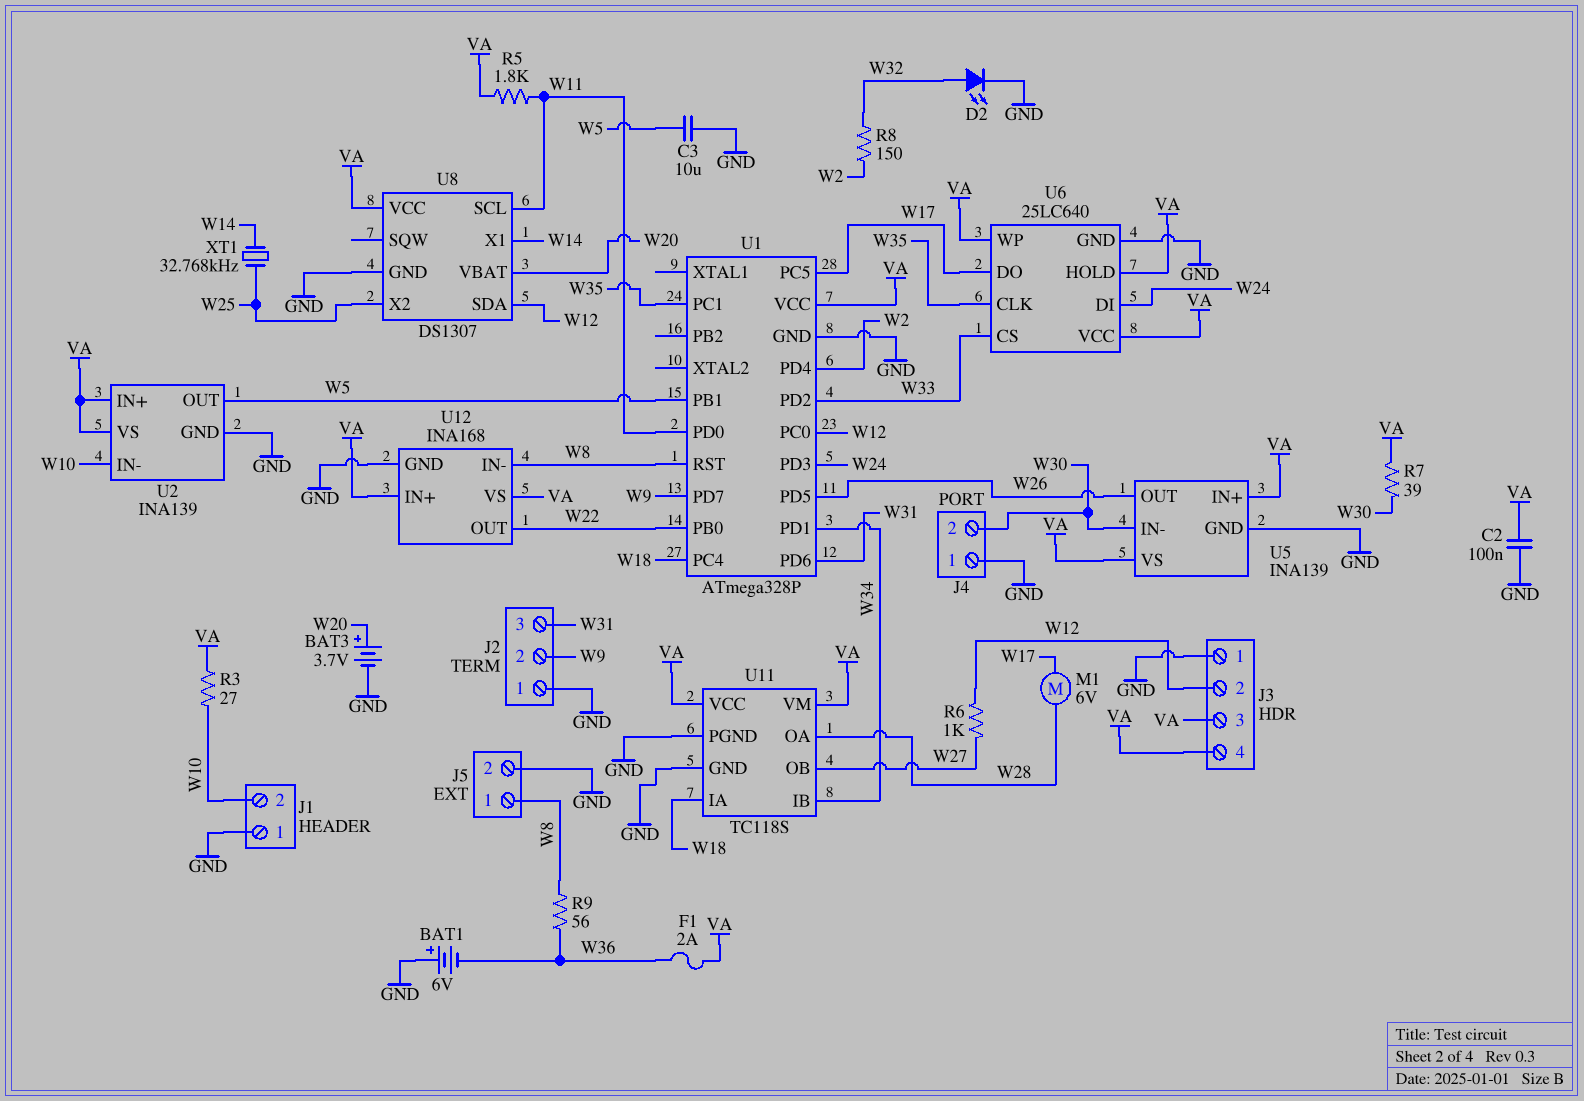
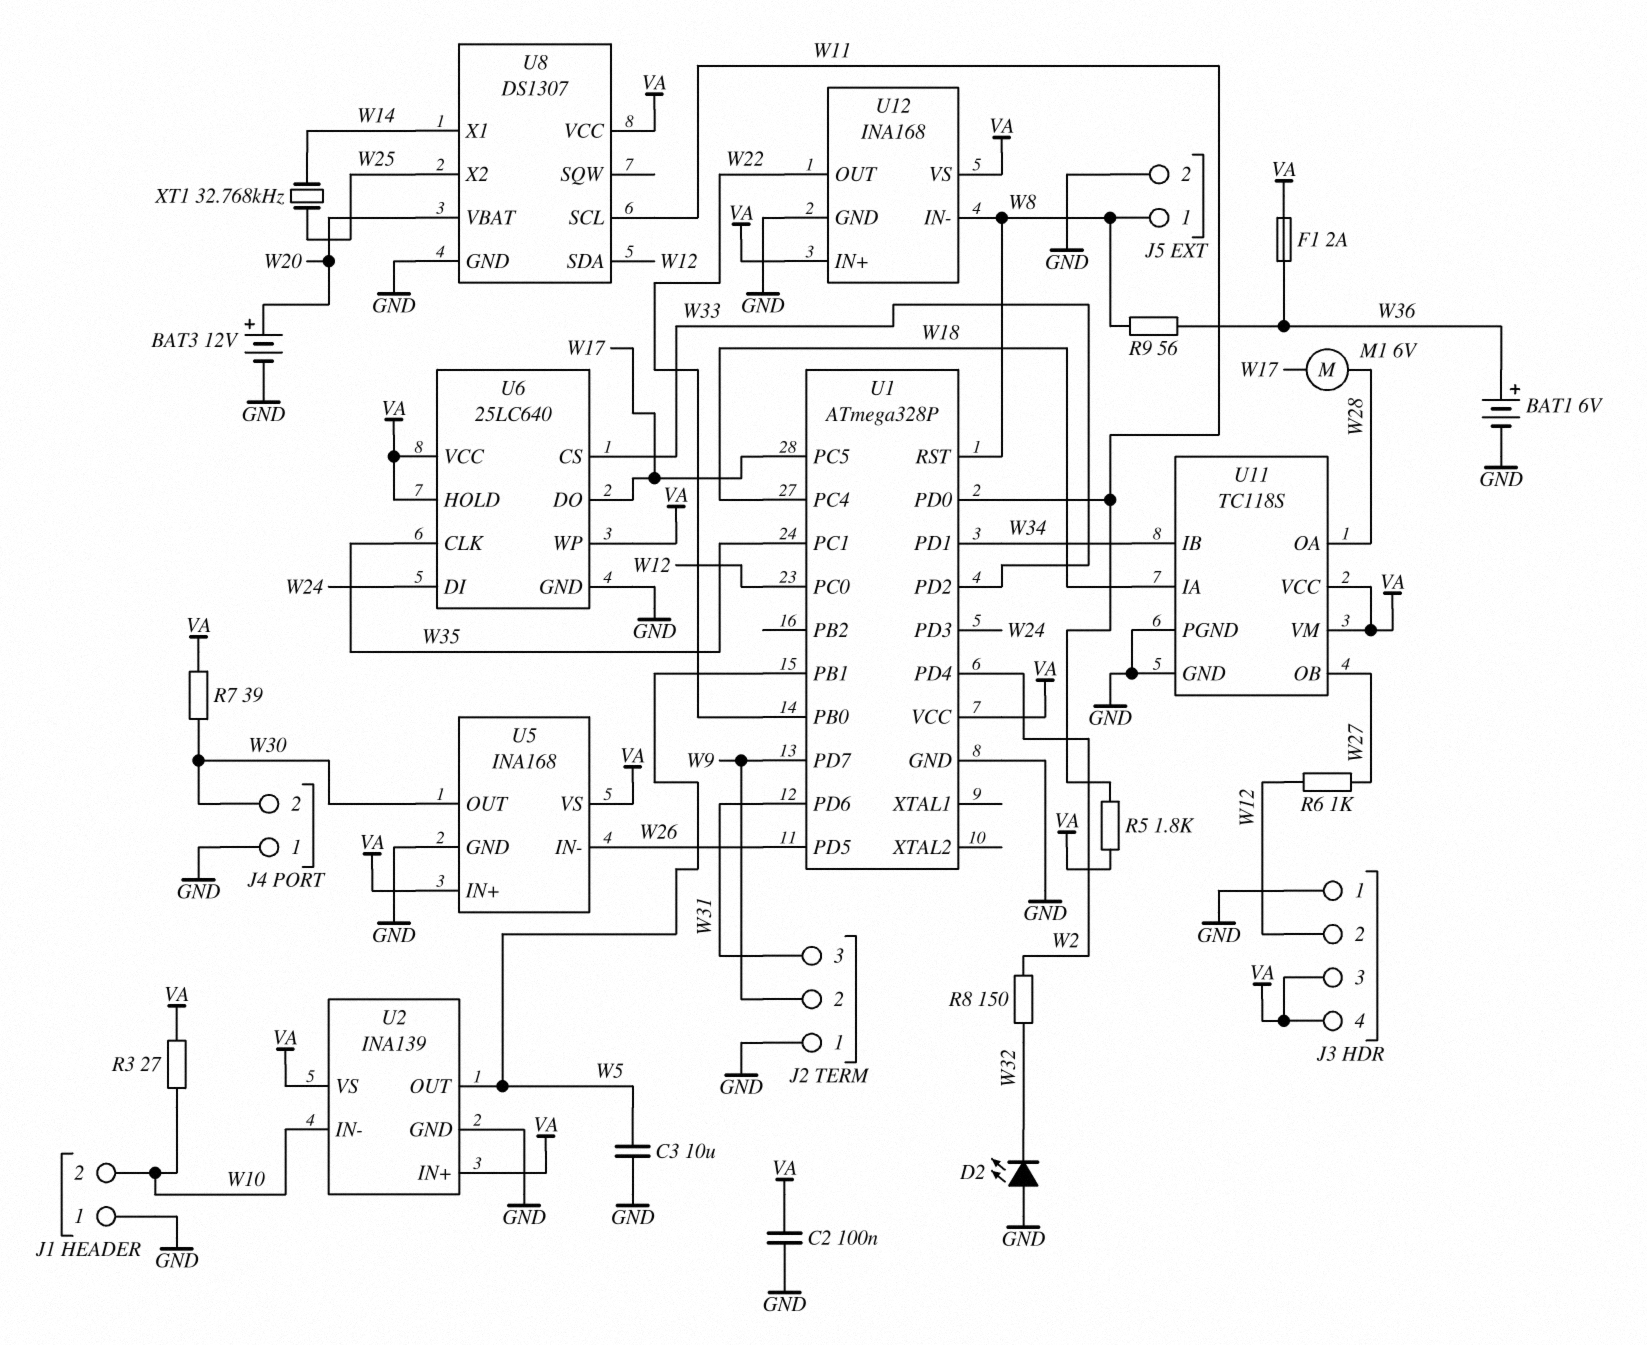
BAT1: 6V (plus GND, minus W36) -> 6V (plus W36, minus GND)
BAT3: 3.7V (plus W20, minus GND) -> 12V (plus W20, minus GND)
D2: LED (A W32, K GND) -> LED (A GND, K W32)
U5: INA139 -> INA168
U5 pin IN-: W30 -> W26
U5 pin OUT: W26 -> W30

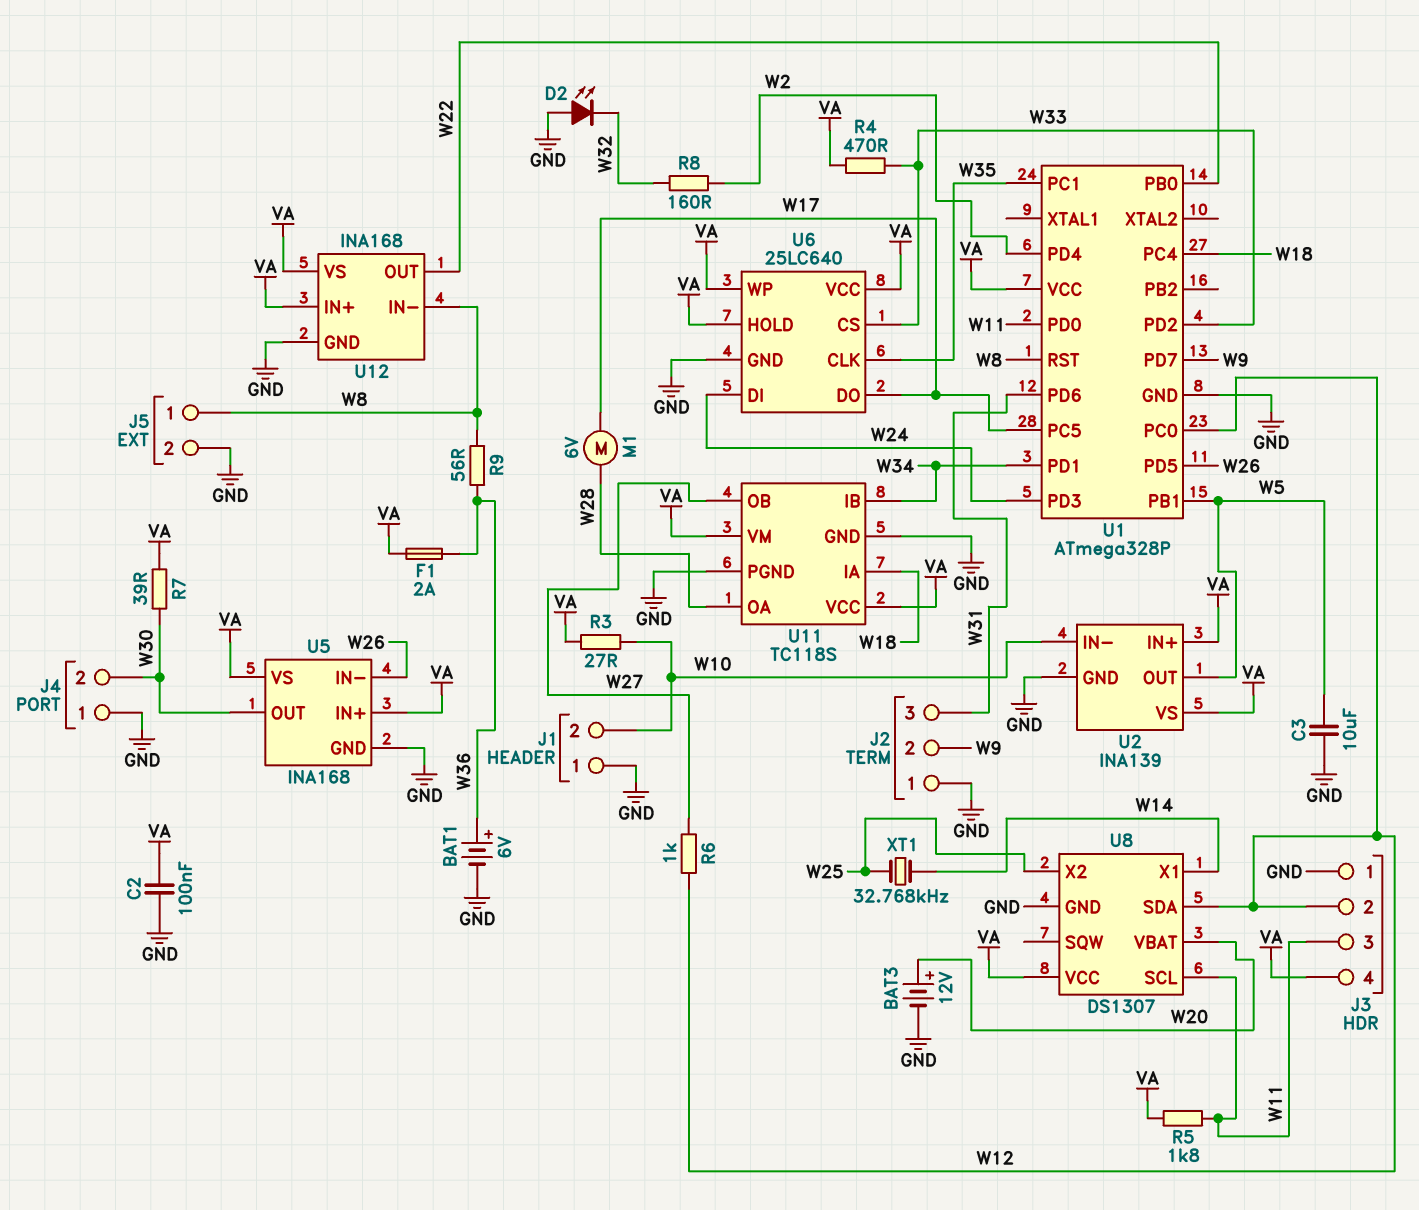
J3 pin 3: VA -> W11
R4: none -> 470 (VA, W33)
R8: 150 (W2, W32) -> 160 (W2, W32)

